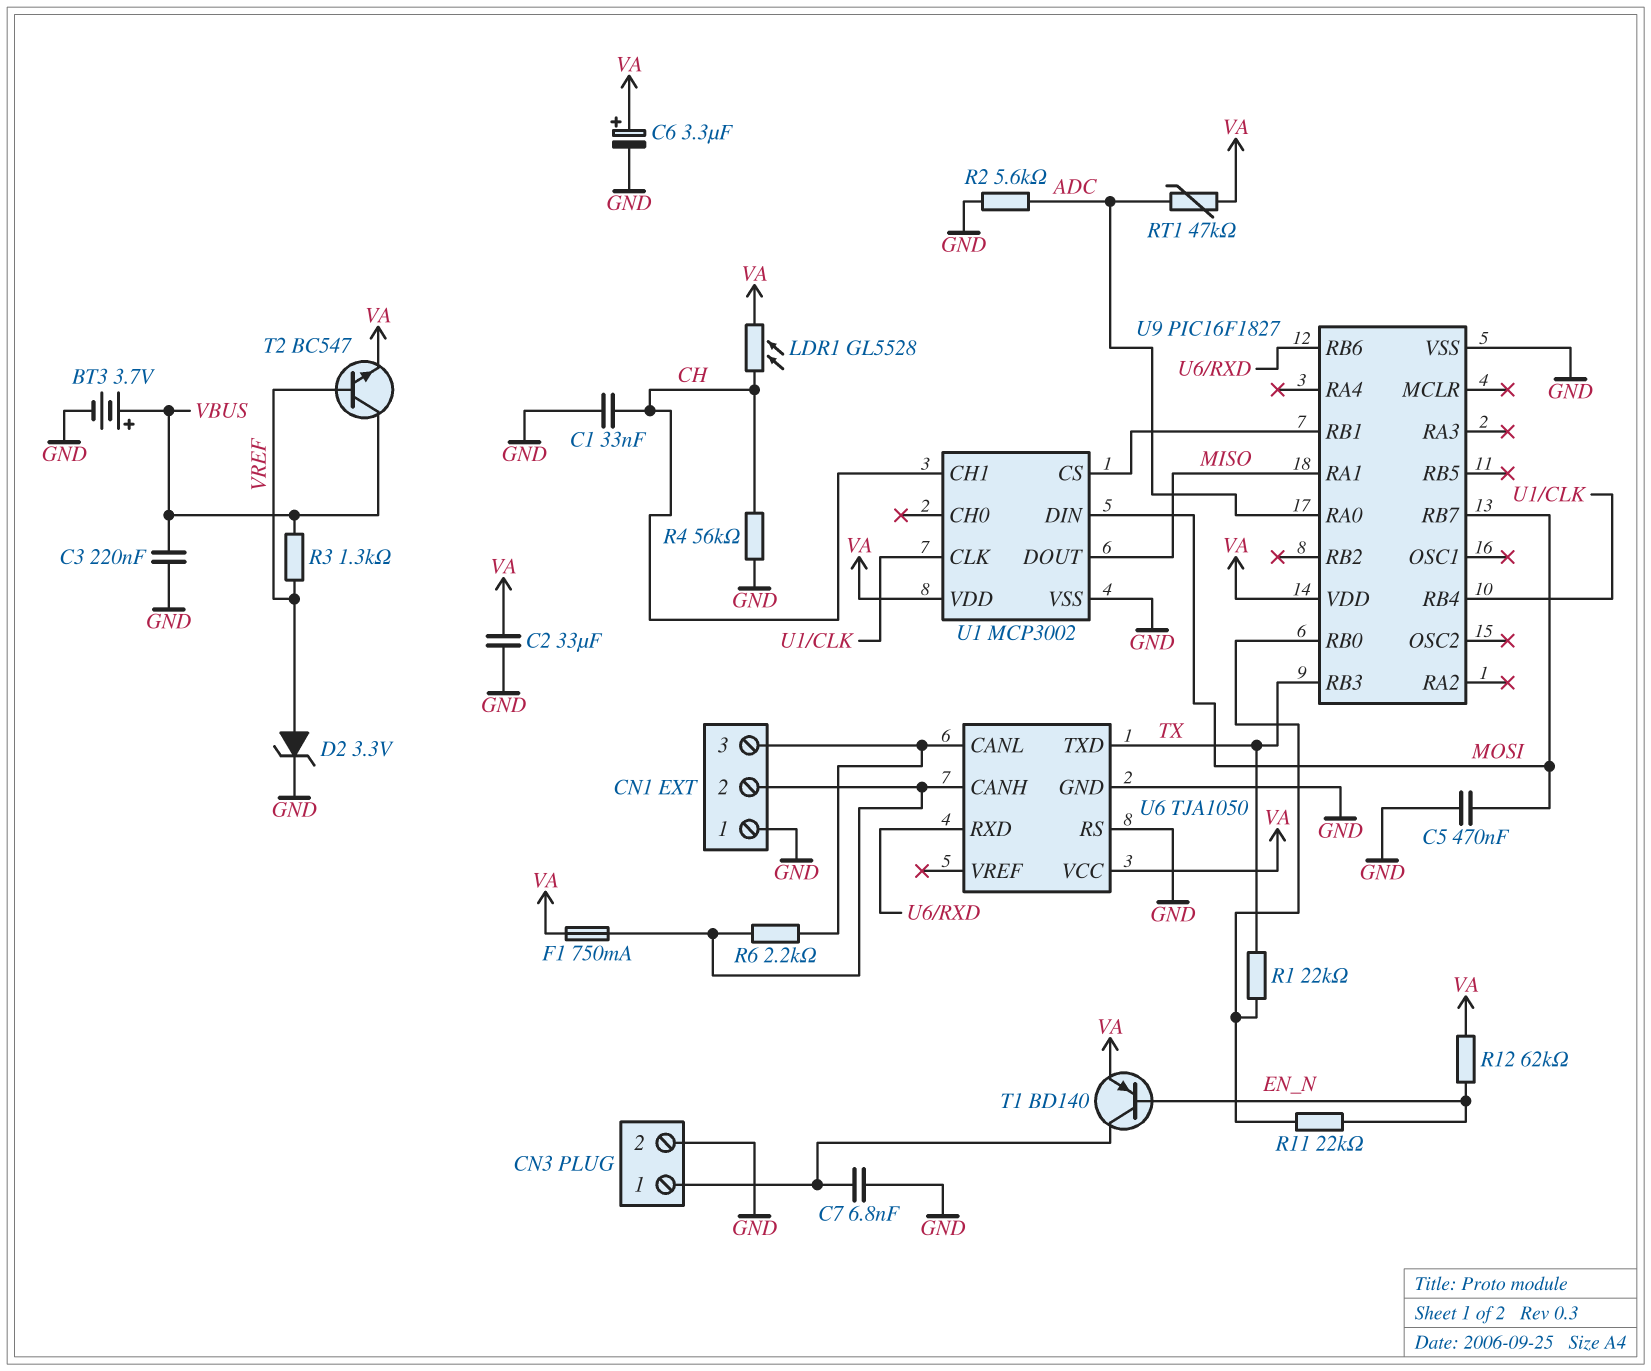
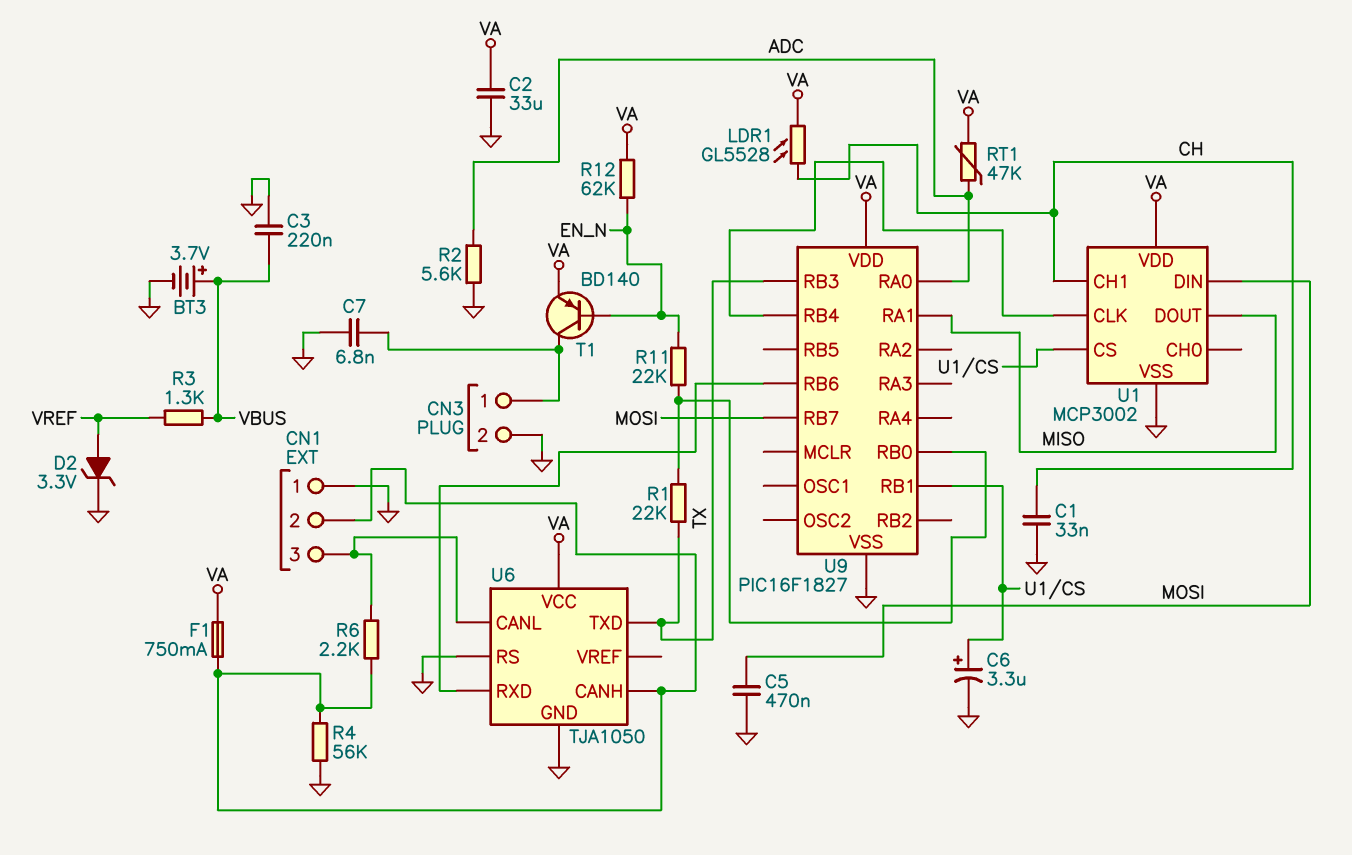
C6: 3.3uF (plus VA, minus GND) -> 3.3uF (plus U1/CS, minus GND)
R4: 56k (CH, GND) -> 56k (CN1/2, GND)
T2: NPN BC547 (B VREF, C VBUS, E VA) -> none

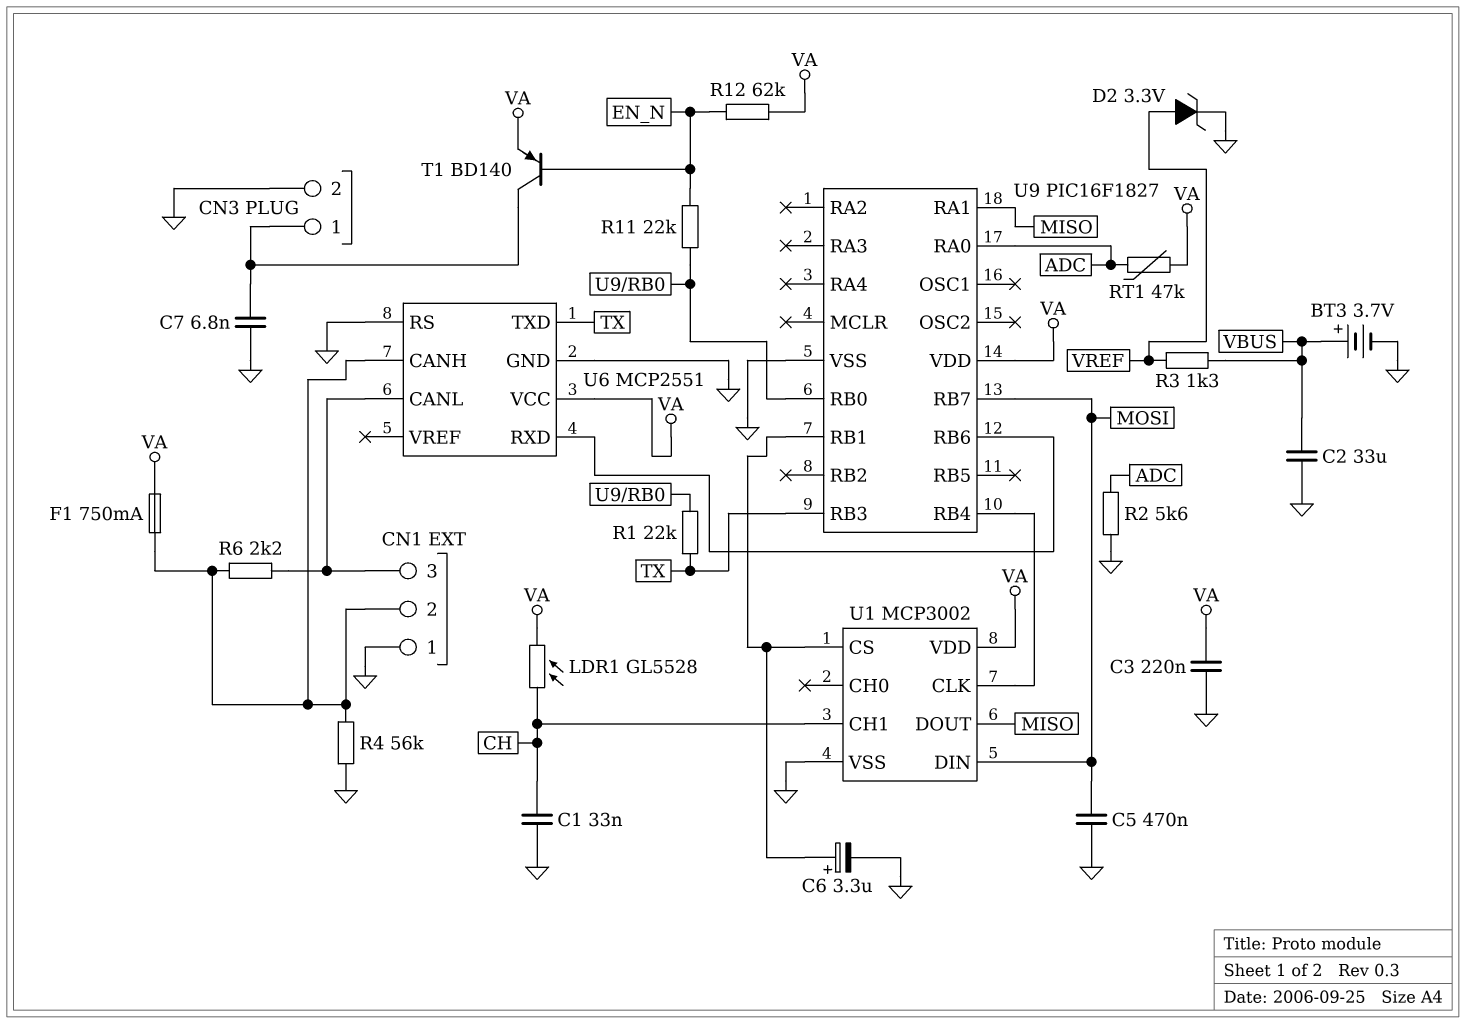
C2: 33uF (GND, VA) -> 33uF (GND, VBUS)
C3: 220nF (GND, VBUS) -> 220nF (GND, VA)
U6: TJA1050 -> MCP2551

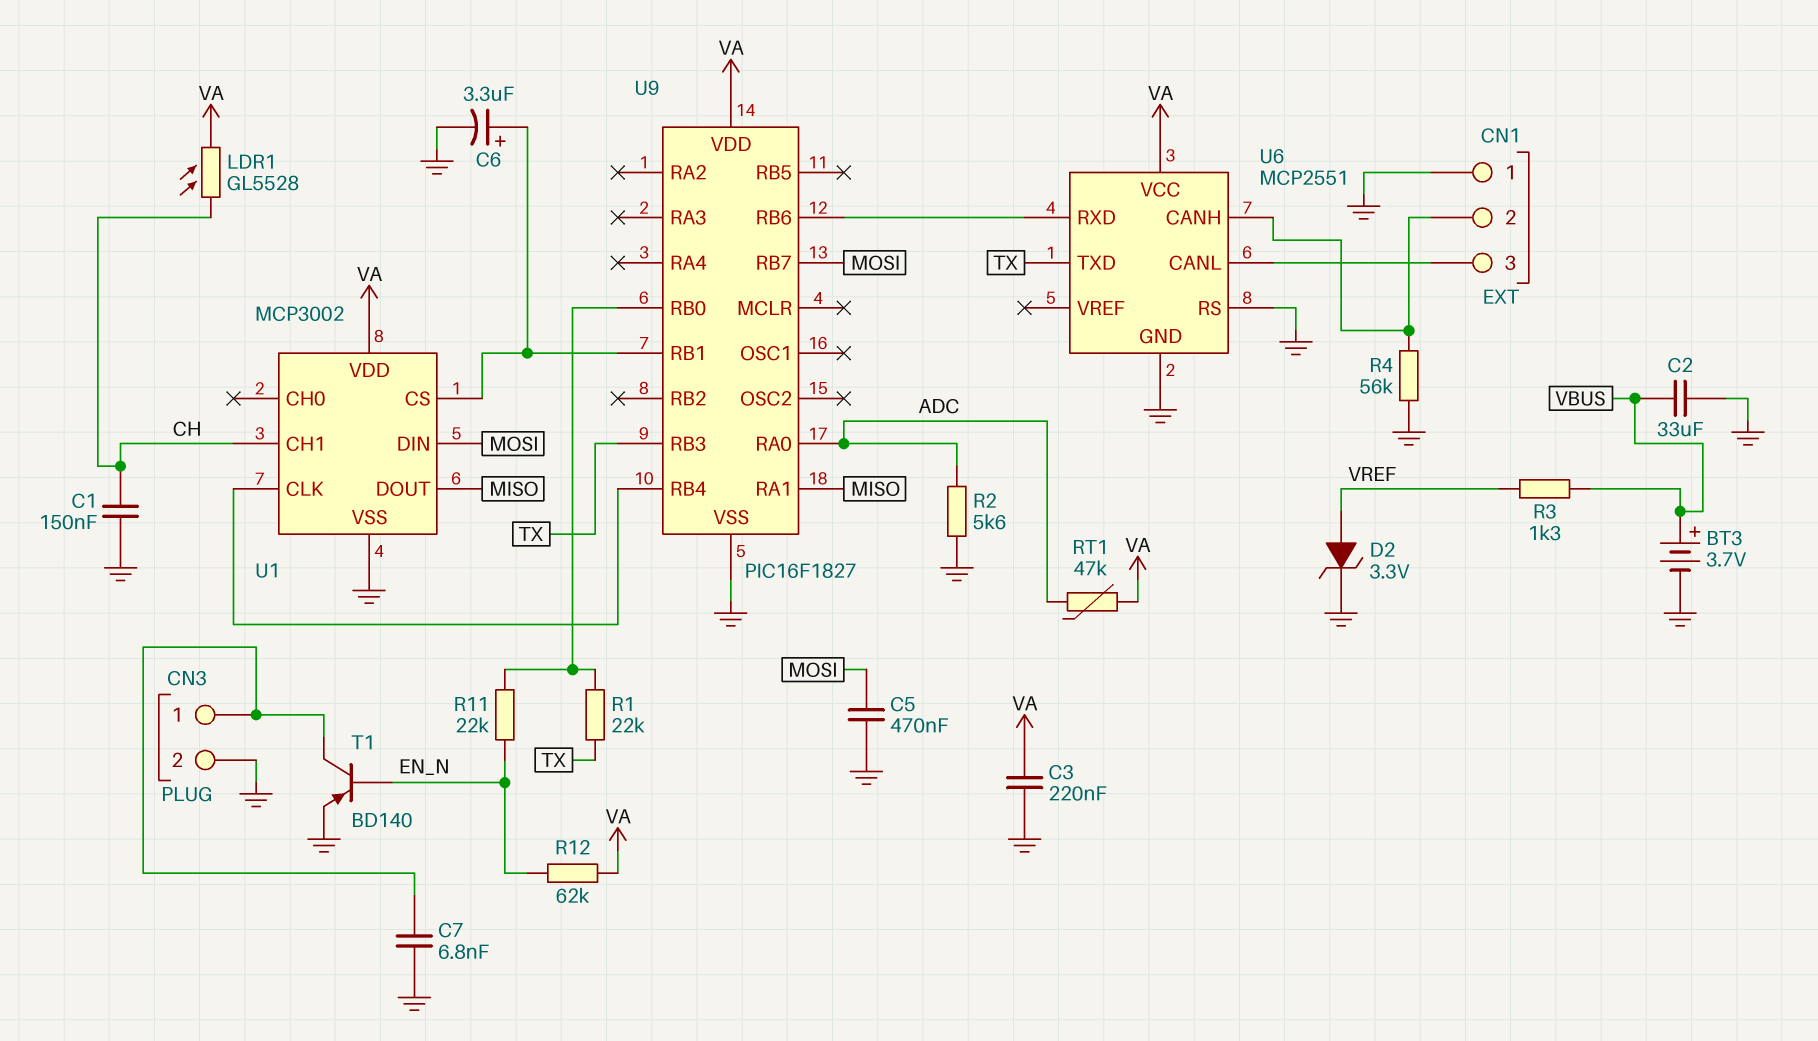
C1: 33nF (CH, GND) -> 150nF (CH, GND)
F1: 750mA (CN1/2, VA) -> none
R6: 2.2k (CN1/2, CN1/3) -> none
T1: PNP BD140 (B EN_N, C CN3/1, E VA) -> PNP BD140 (B EN_N, C CN3/1, E GND)

